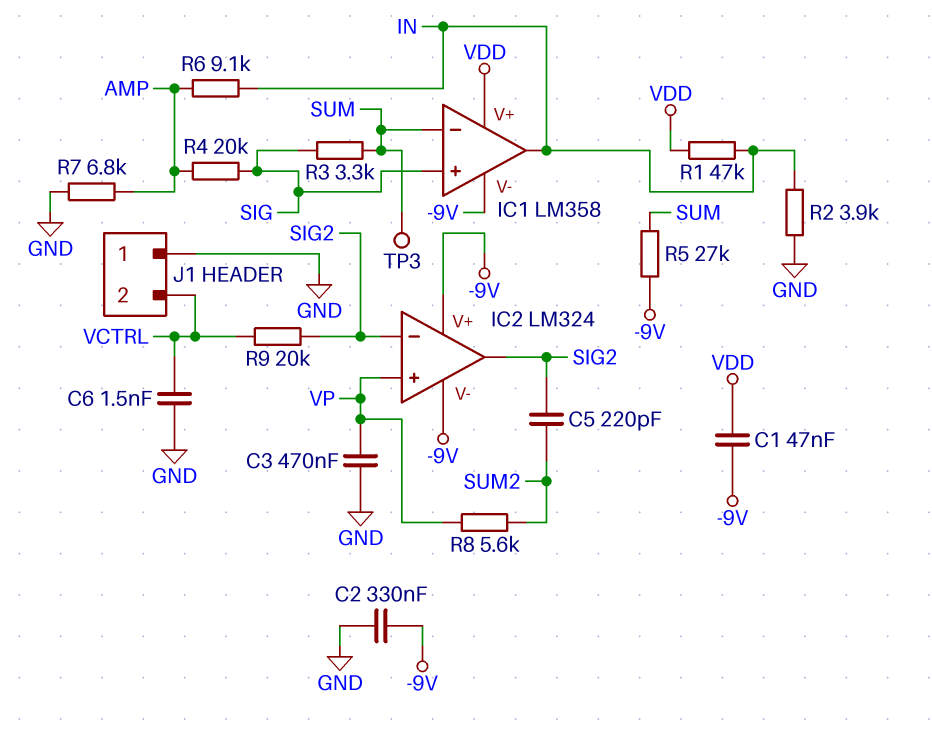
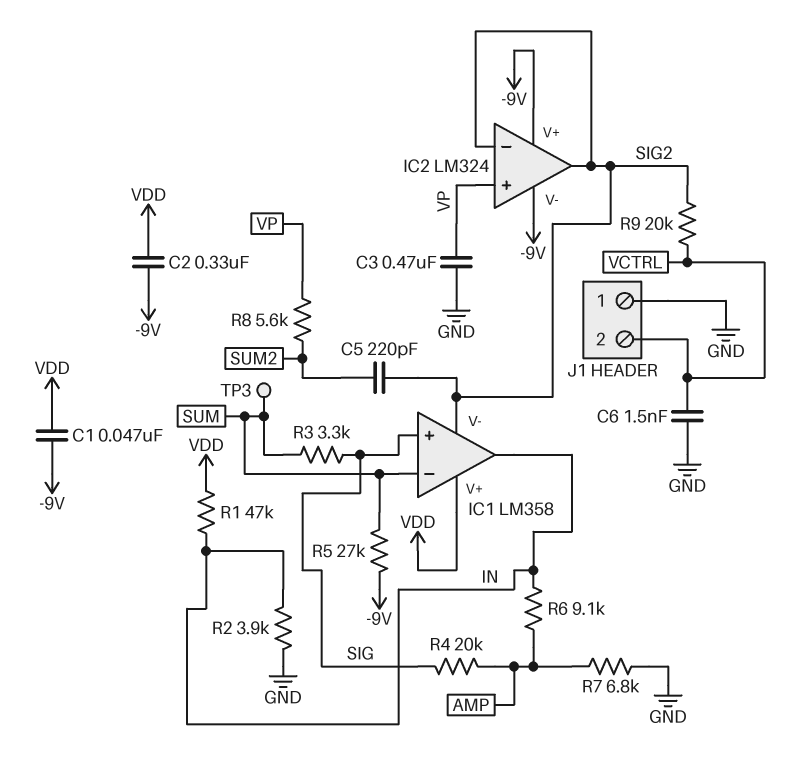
C2: 330nF (-9V, GND) -> 330nF (-9V, VDD)
IC1 pin V-: -9V -> SIG2

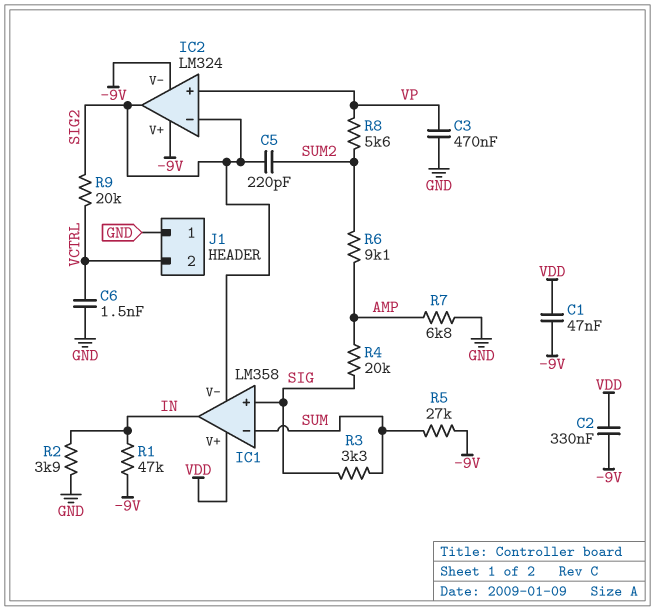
R1: 47k (IN, VDD) -> 47k (-9V, IN)
R6: 9.1k (AMP, IN) -> 9.1k (AMP, SUM2)
TP3: test point (SUM) -> none

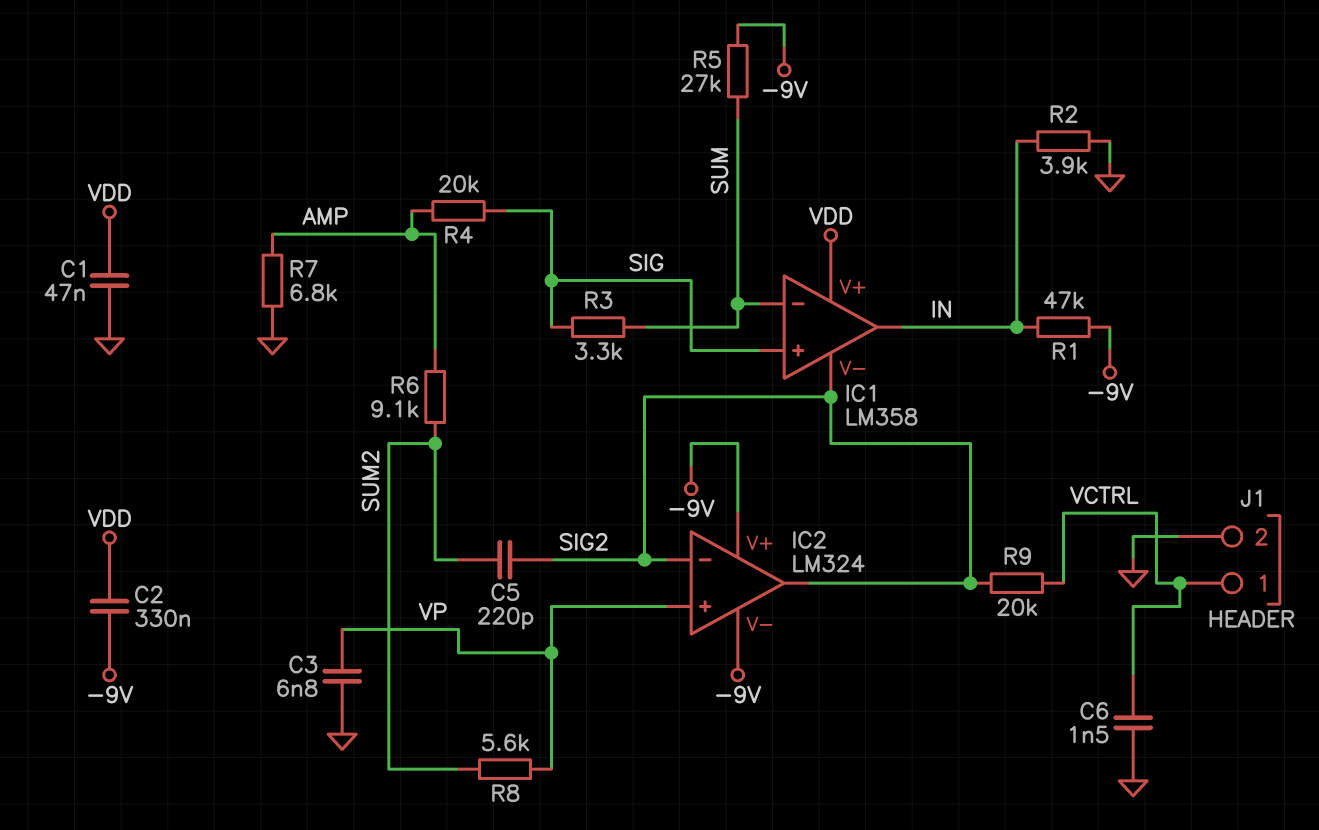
C1: 47nF (-9V, VDD) -> 47nF (GND, VDD)
C3: 470nF (GND, VP) -> 6.8nF (GND, VP)
J1 pin 1: GND -> VCTRL
J1 pin 2: VCTRL -> GND

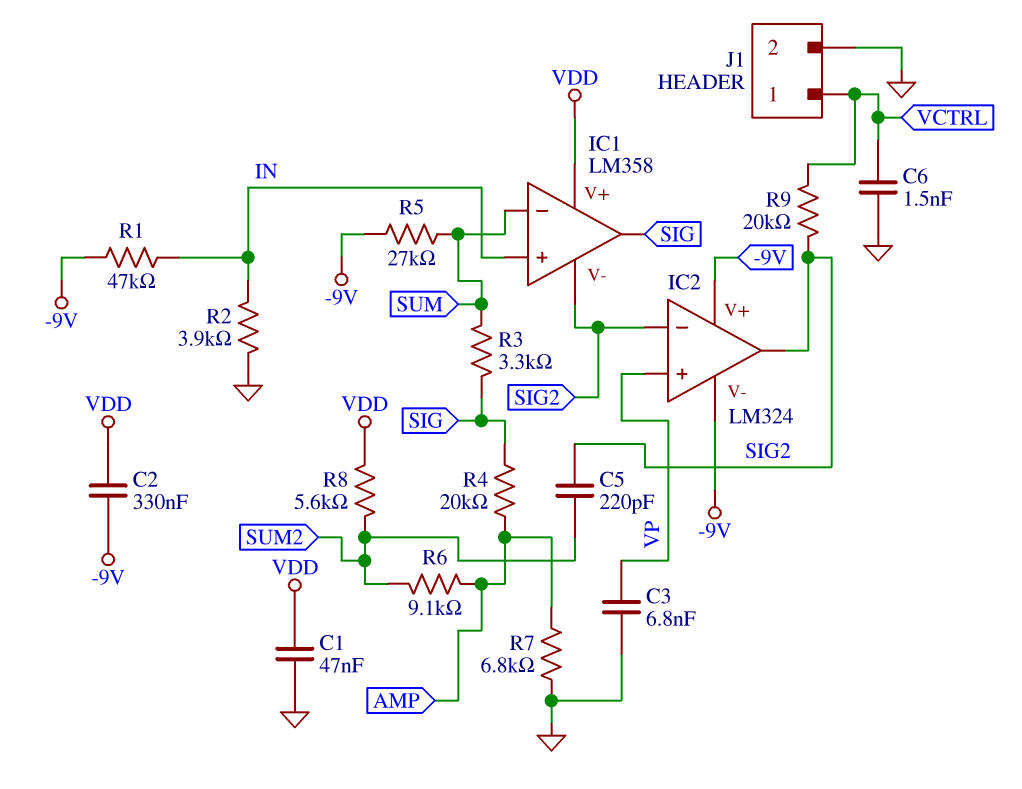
IC1 pin in+: SIG -> IN
IC1 pin out: IN -> SIG
R8: 5.6k (SUM2, VP) -> 5.6k (SUM2, VDD)

